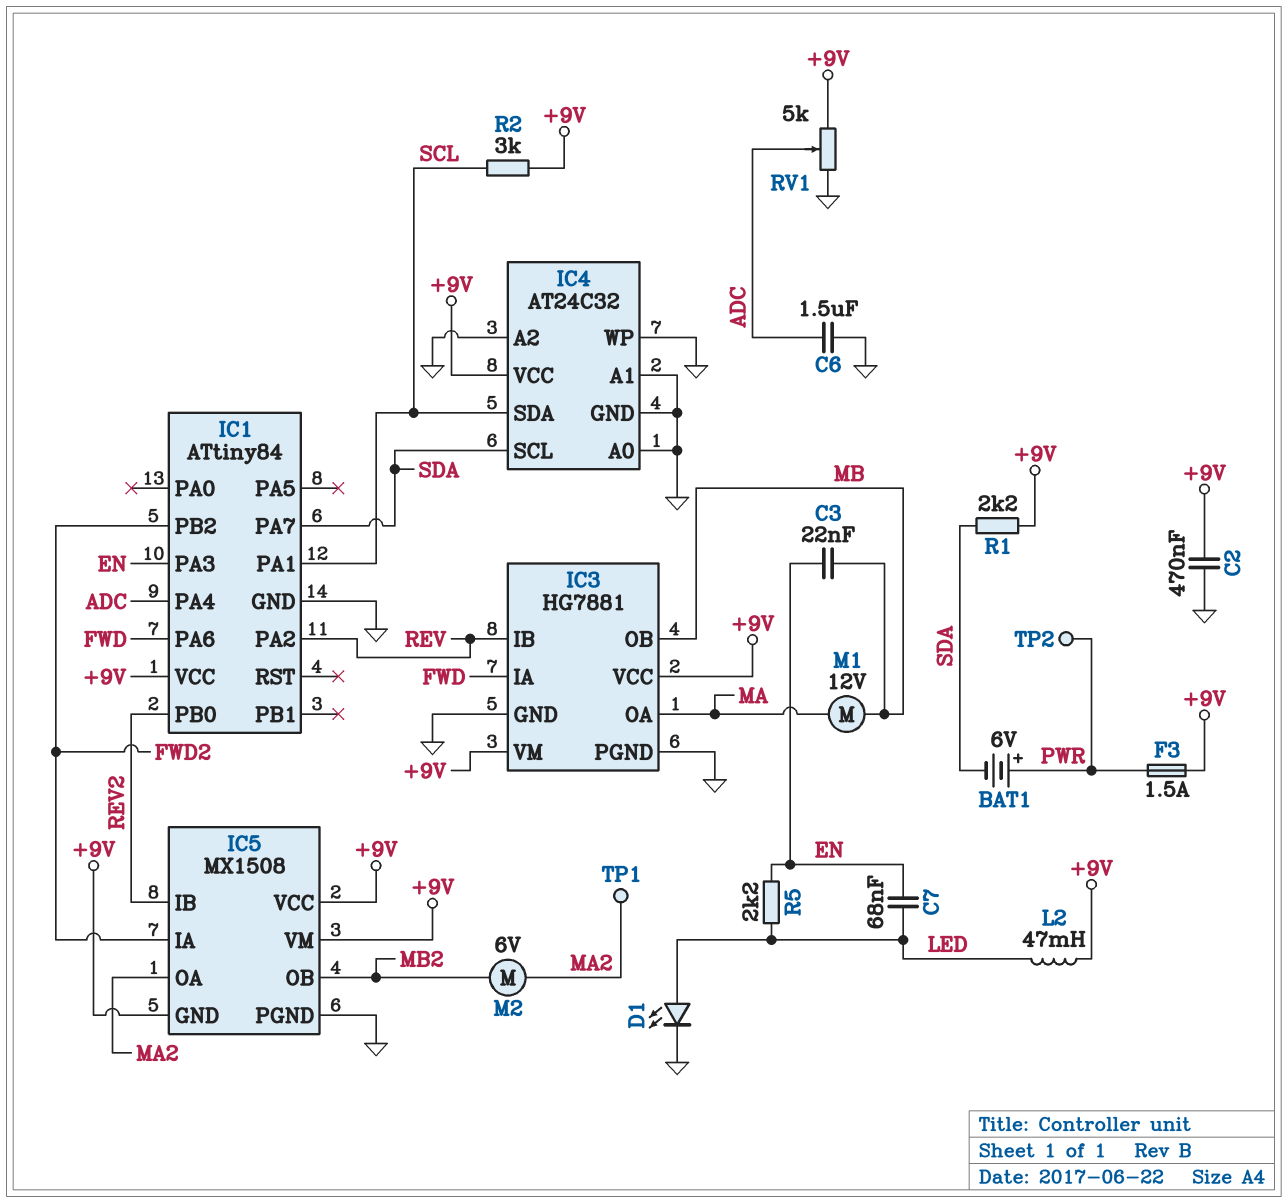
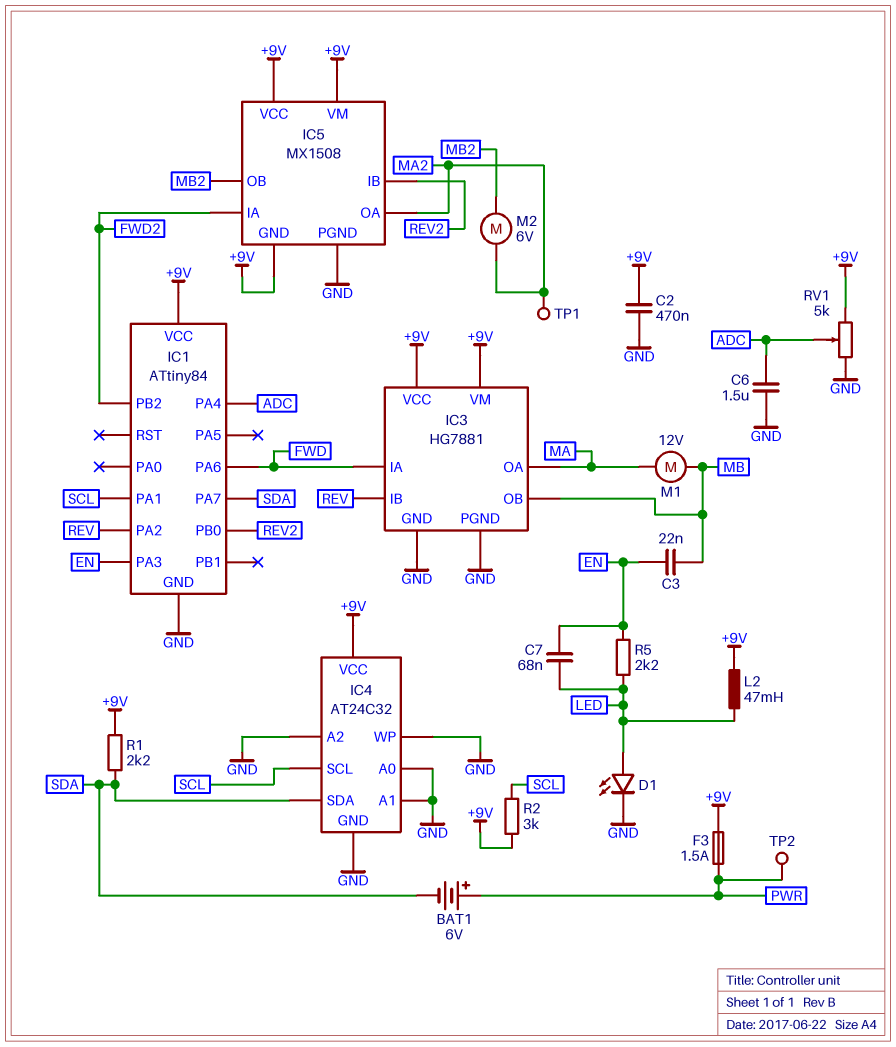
IC4 pin SCL: SDA -> SCL
IC4 pin SDA: SCL -> SDA

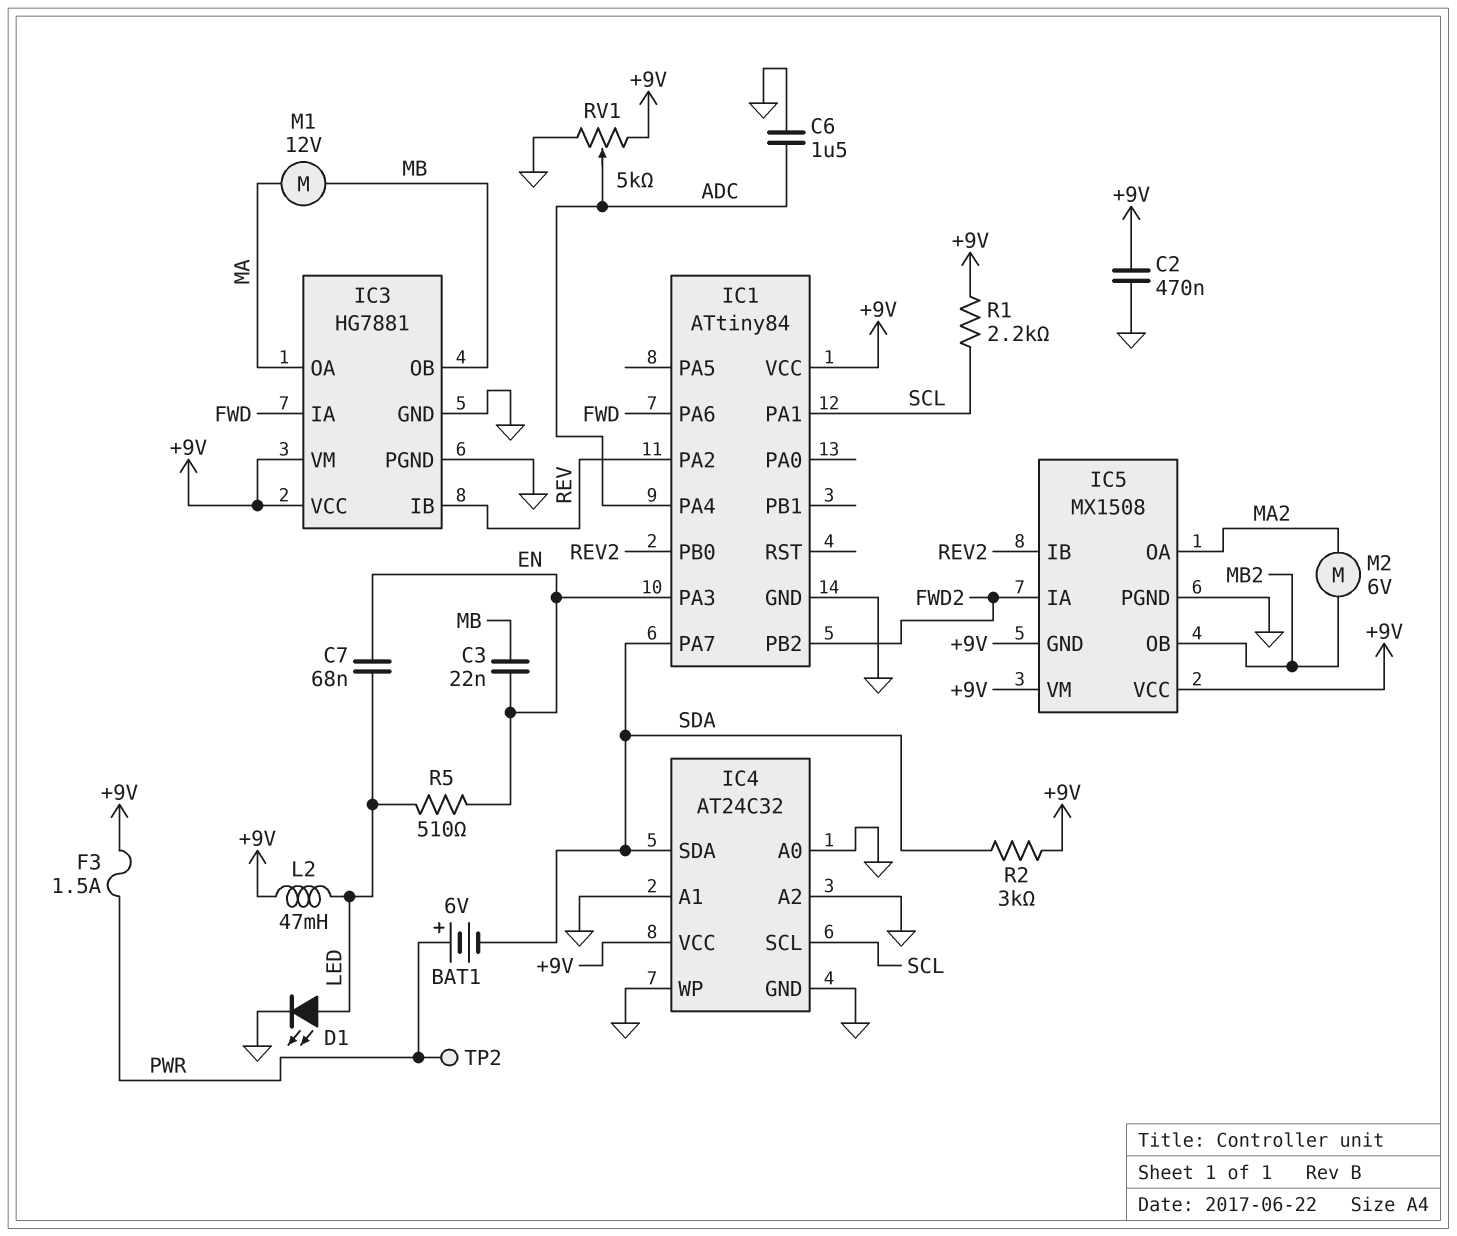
R1: 2.2k (+9V, SDA) -> 2.2k (+9V, SCL)
R2: 3k (+9V, SCL) -> 3k (+9V, SDA)
R5: 2.2k (EN, LED) -> 510 (EN, LED)
TP1: test point (MA2) -> none

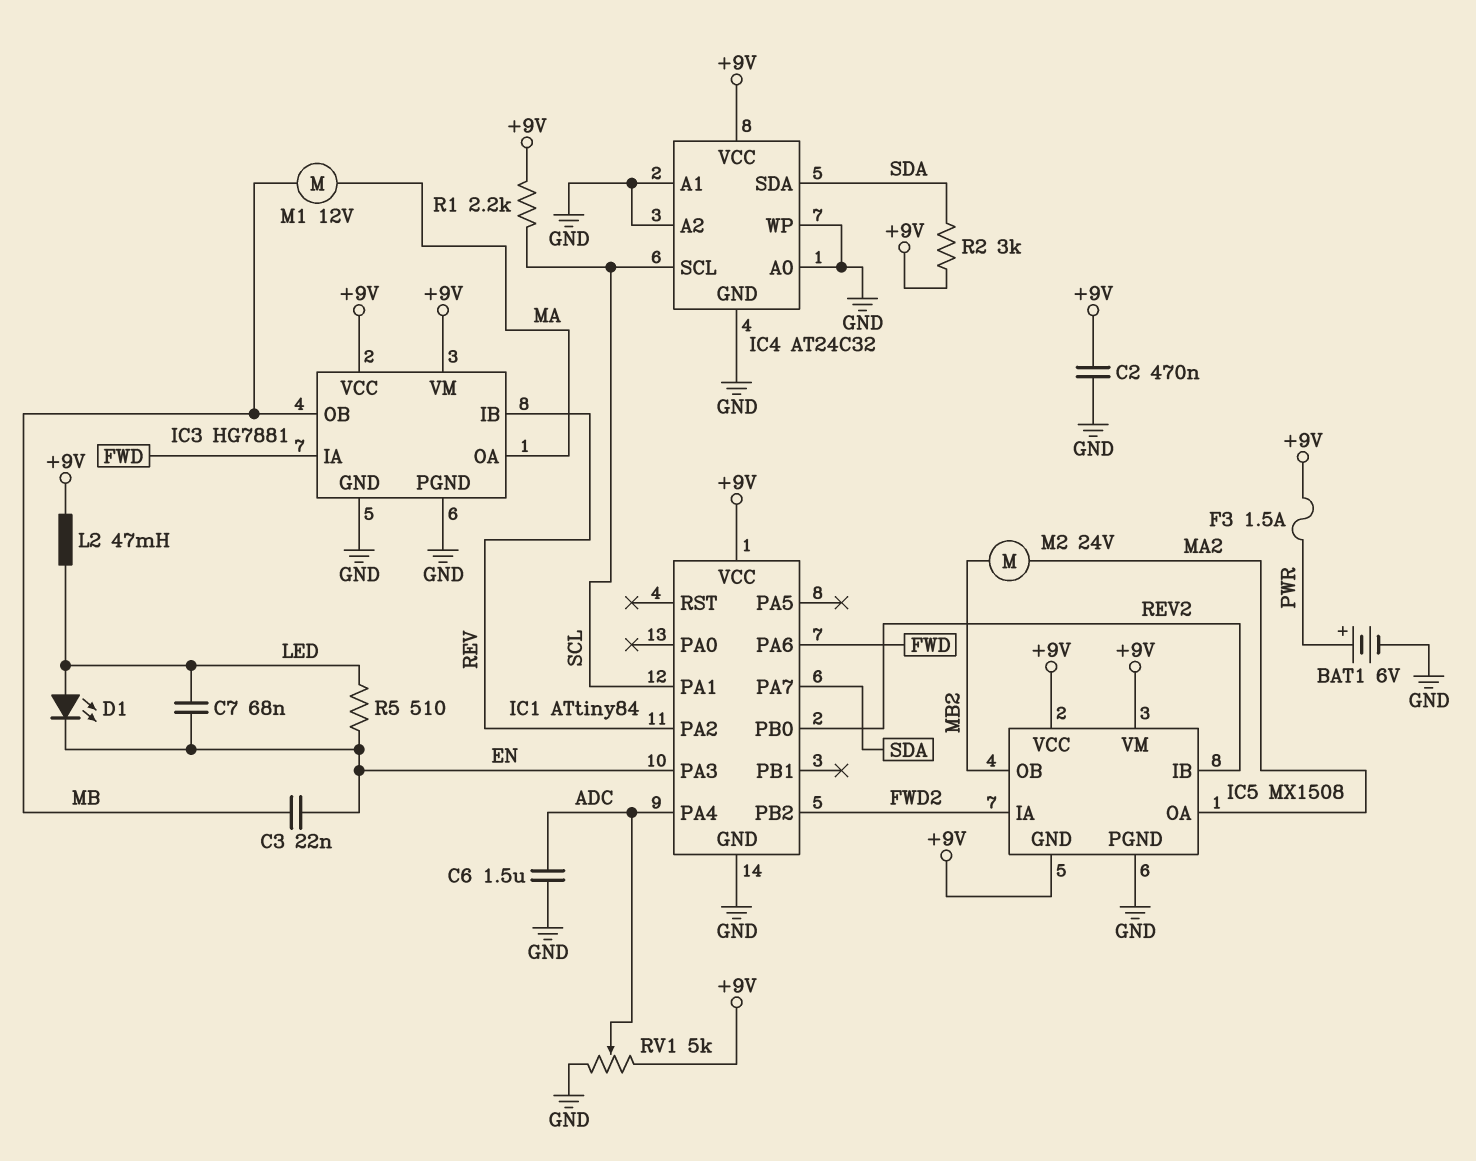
BAT1: 6V (plus PWR, minus SDA) -> 6V (plus PWR, minus GND)
D1: LED (A LED, K GND) -> LED (A LED, K EN)
M2: motor 6V (MA2, MB2) -> motor 24V (MA2, MB2)
TP2: test point (PWR) -> none

